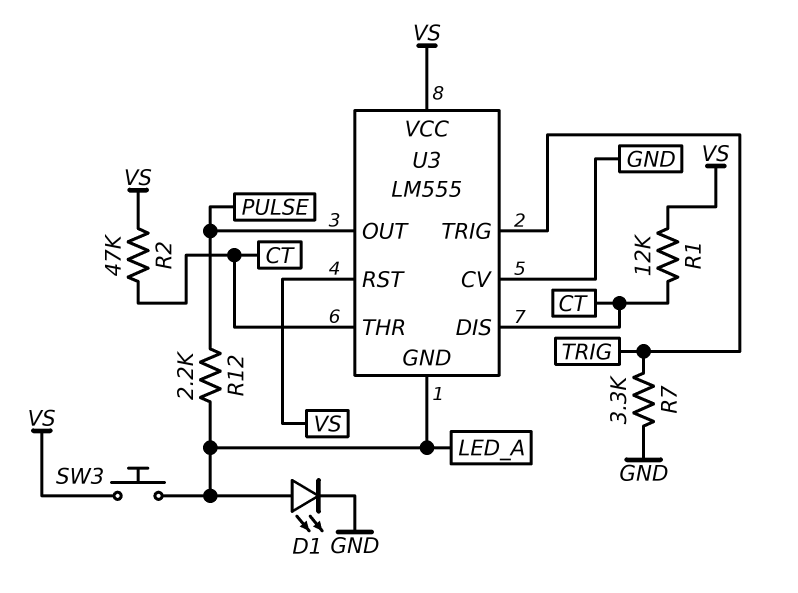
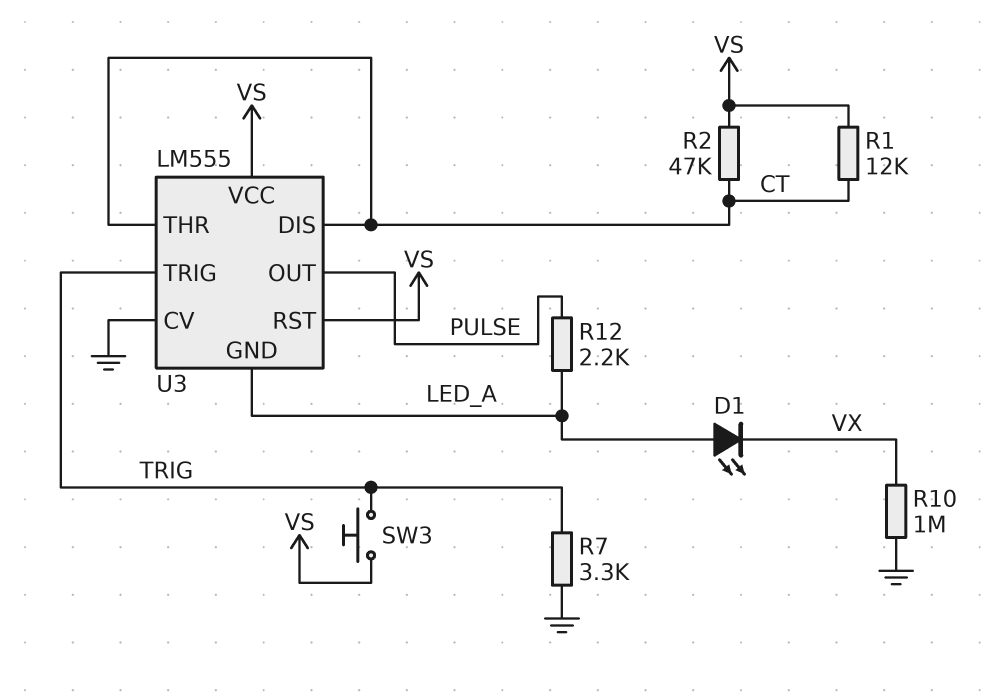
D1: LED (A LED_A, K GND) -> LED (A LED_A, K VX)
R10: none -> 1M (GND, VX)
SW3: button (LED_A, VS) -> button (TRIG, VS)

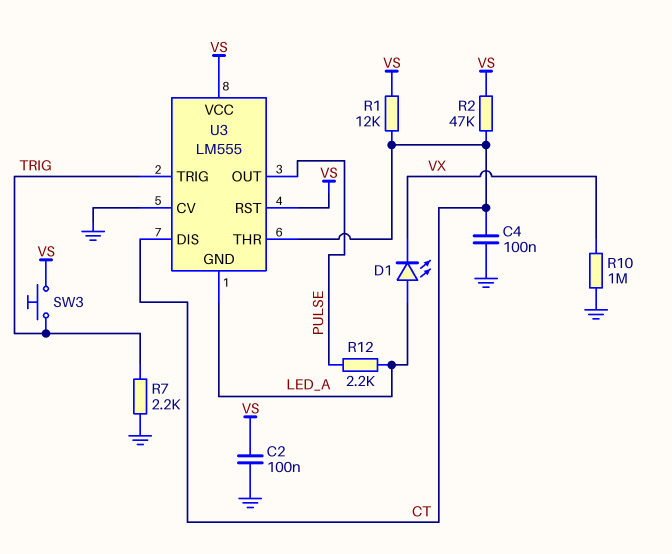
C2: none -> 100nF (GND, VS)
C4: none -> 100nF (CT, GND)
R7: 3.3k (GND, TRIG) -> 2.2k (GND, TRIG)

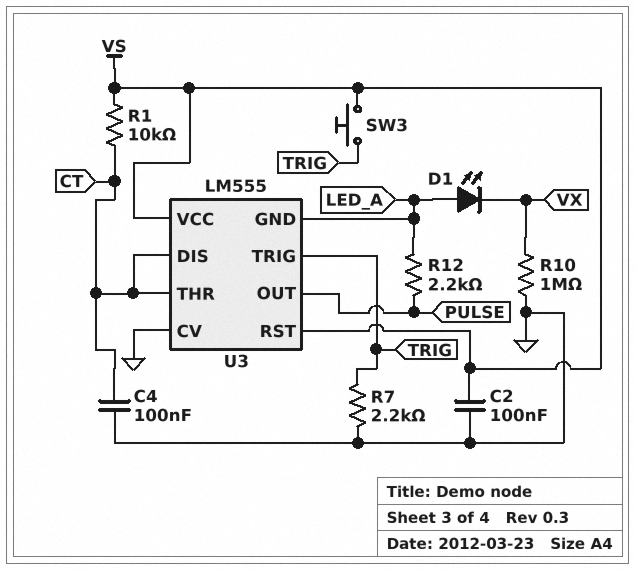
R1: 12k (CT, VS) -> 10k (CT, VS)
R2: 47k (CT, VS) -> none

